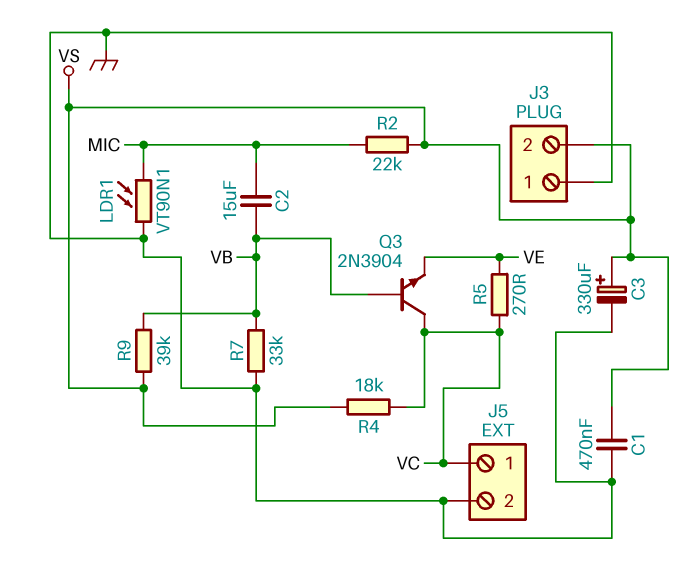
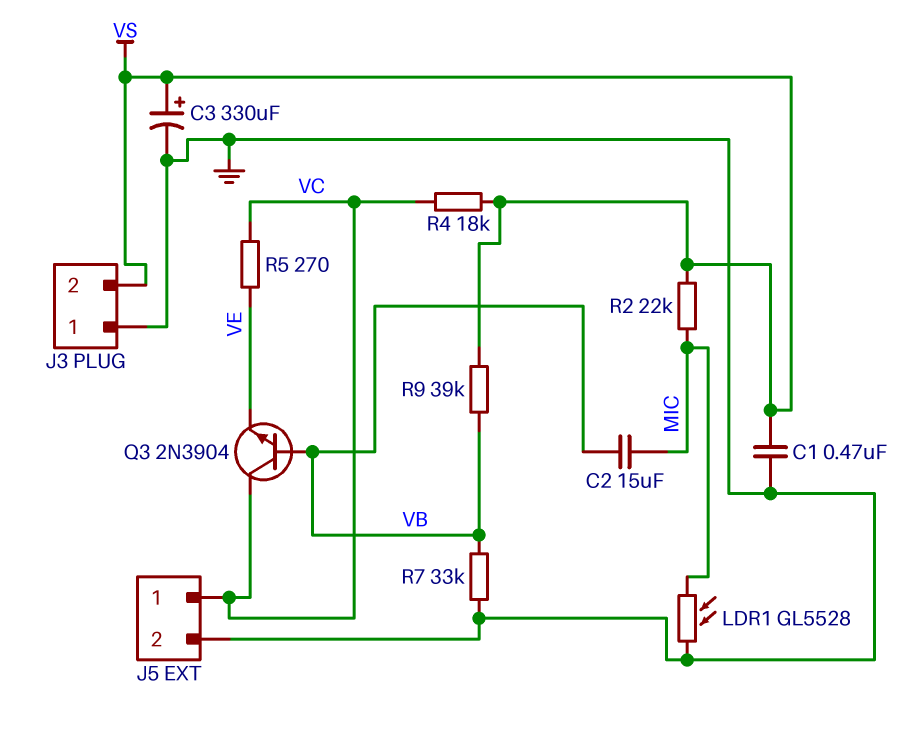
LDR1: VT90N1 (GND, MIC) -> GL5528 (GND, MIC)

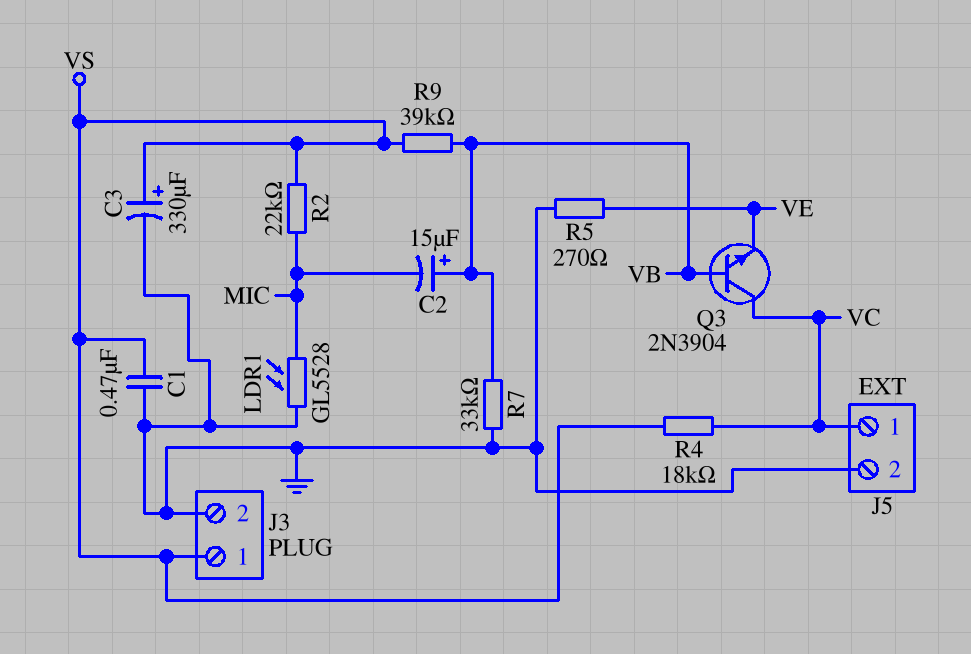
C2: 15uF (MIC, VB) -> 15uF (plus VB, minus MIC)
J3 pin 1: GND -> VS
J3 pin 2: VS -> GND
R5: 270 (VC, VE) -> 270 (GND, VE)

